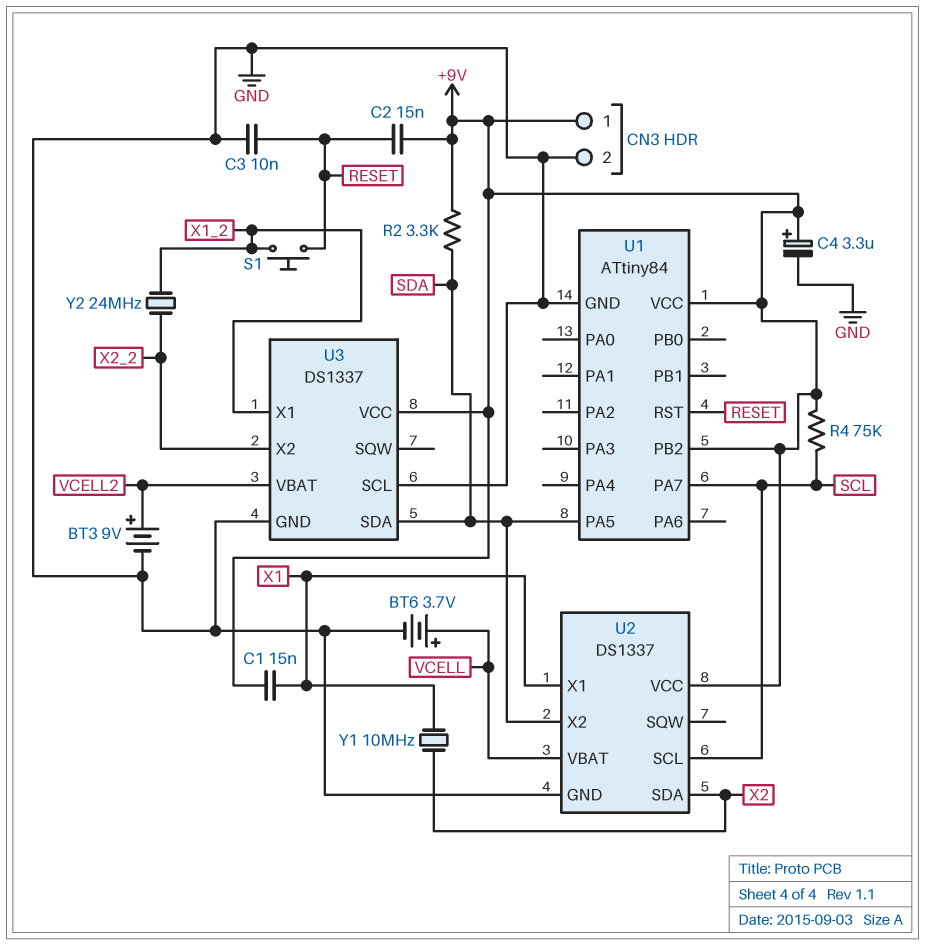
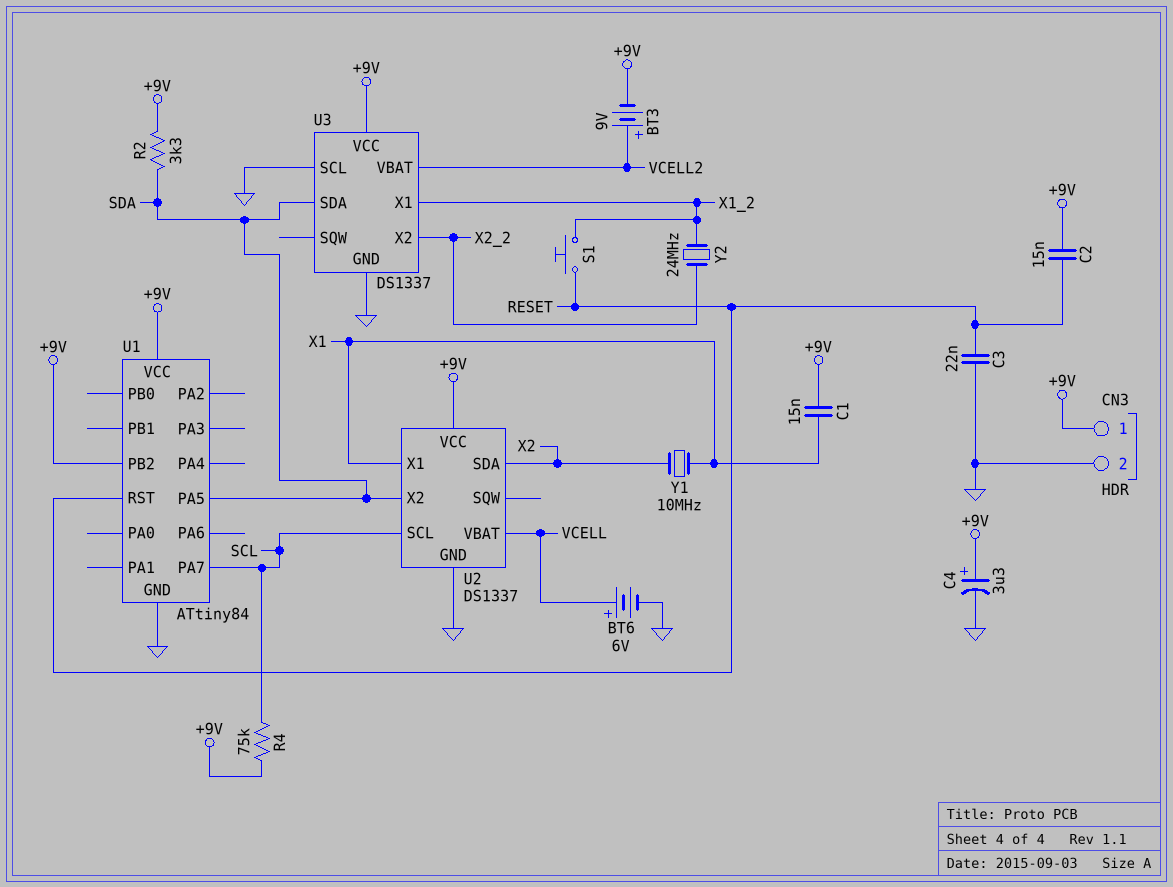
BT3: 9V (plus VCELL2, minus GND) -> 9V (plus VCELL2, minus +9V)
BT6: 3.7V (plus VCELL, minus GND) -> 6V (plus VCELL, minus GND)
C3: 10nF (GND, RESET) -> 22nF (GND, RESET)

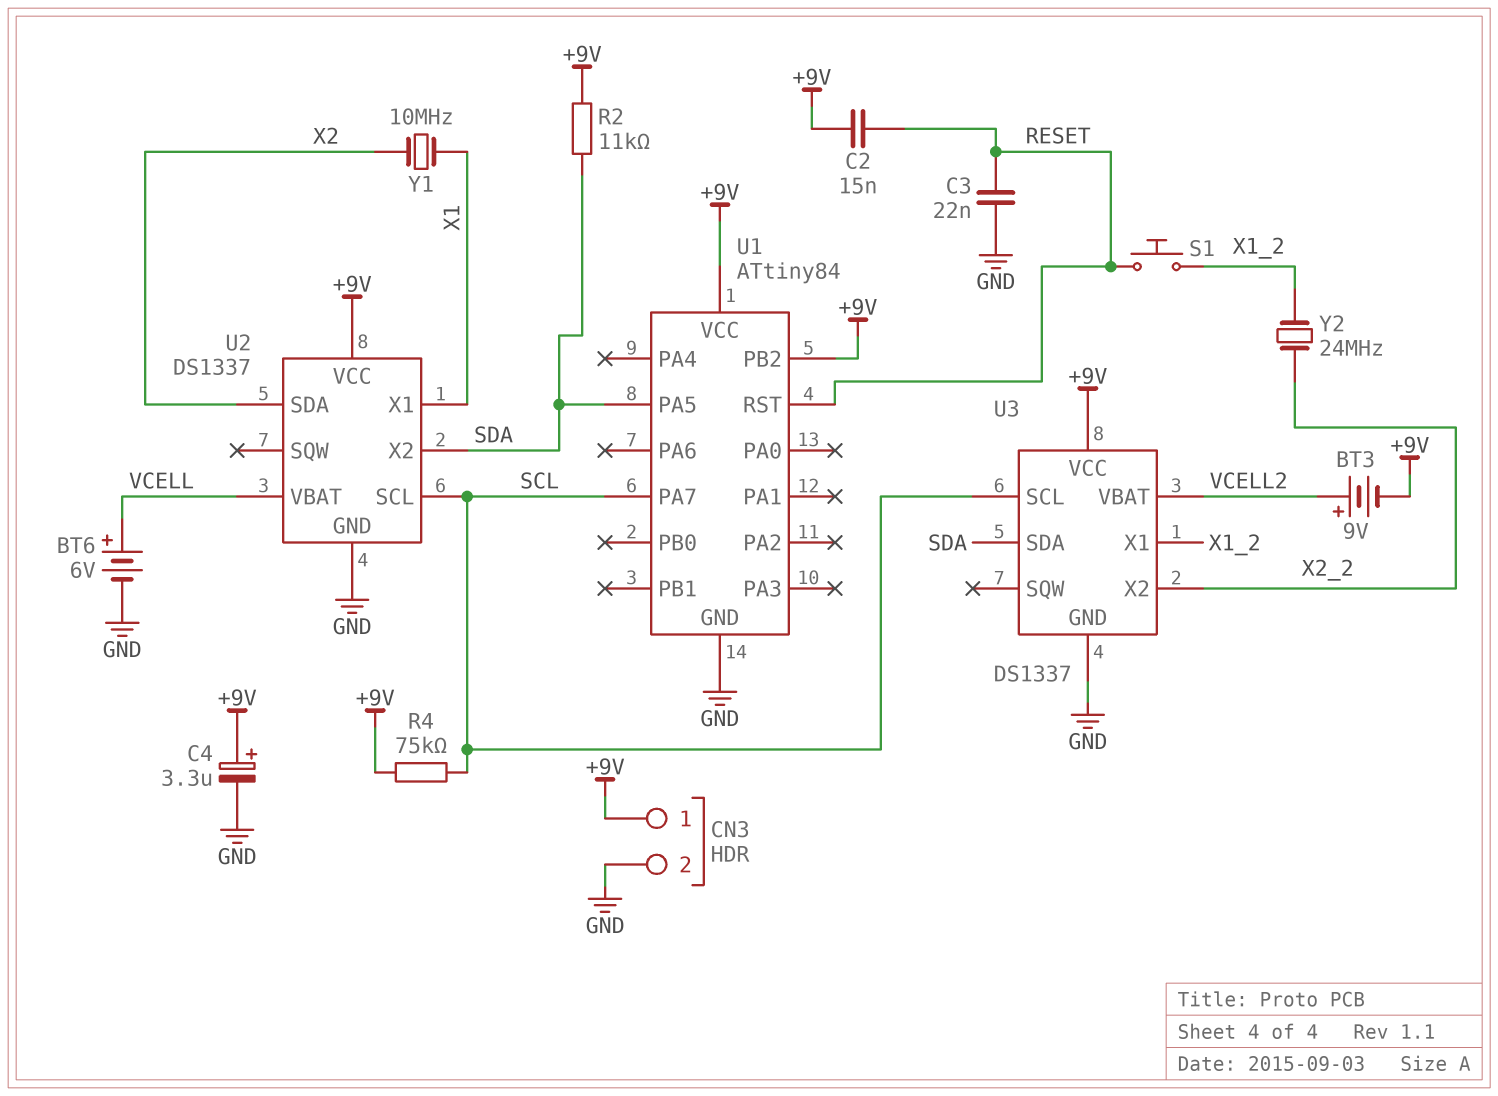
C1: 15nF (+9V, X1) -> none
R2: 3.3k (+9V, SDA) -> 11k (+9V, SDA)
U3 pin SCL: GND -> SCL

